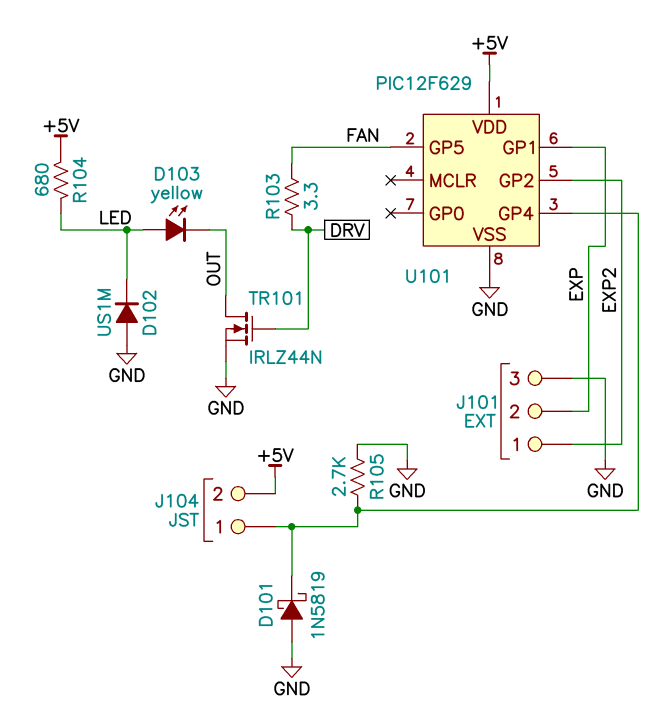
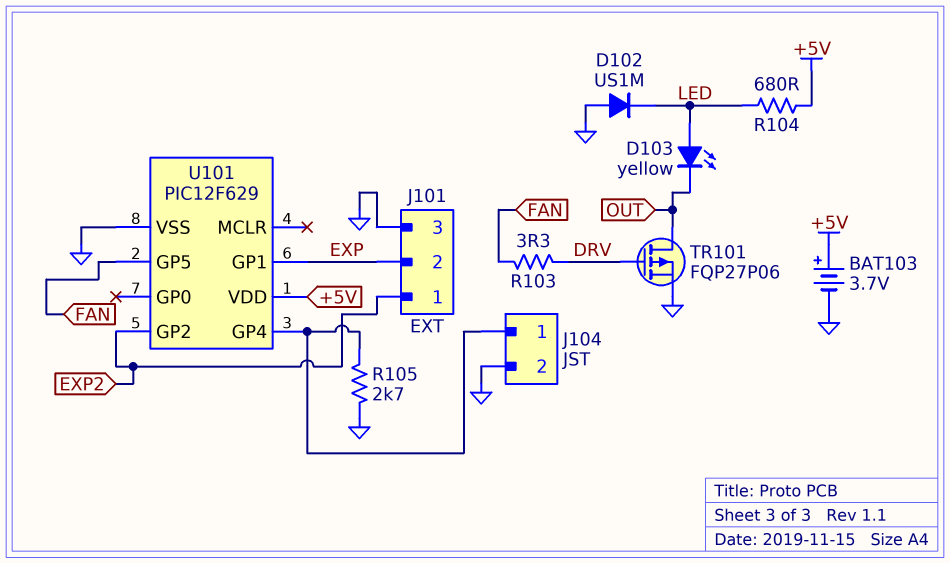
BAT103: none -> 3.7V (plus +5V, minus GND)
D101: schottky 1N5819 (A GND, K J104/1) -> none
J104 pin 2: +5V -> GND
TR101: NMOS IRLZ44N (G DRV, D OUT, S GND) -> PMOS FQP27P06 (G DRV, D OUT, S GND)

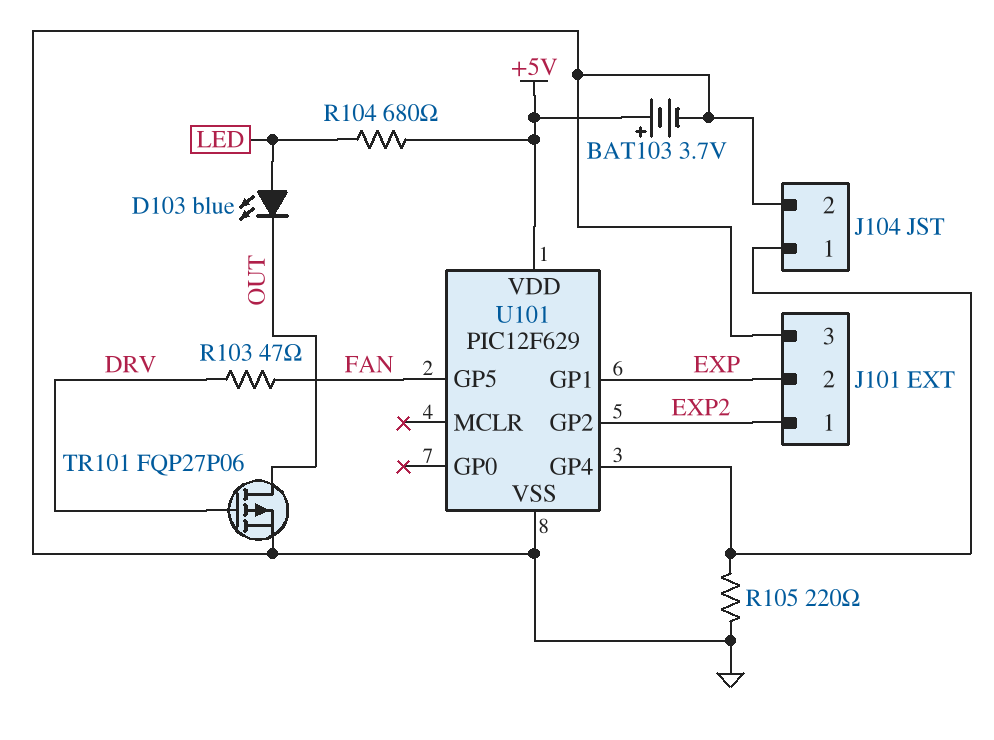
D102: diode US1M (A GND, K LED) -> none
D103: LED yellow (A LED, K OUT) -> LED blue (A LED, K OUT)
R103: 3.3 (DRV, FAN) -> 47 (DRV, FAN)
R105: 2.7k (GND, J104/1) -> 220 (GND, J104/1)

